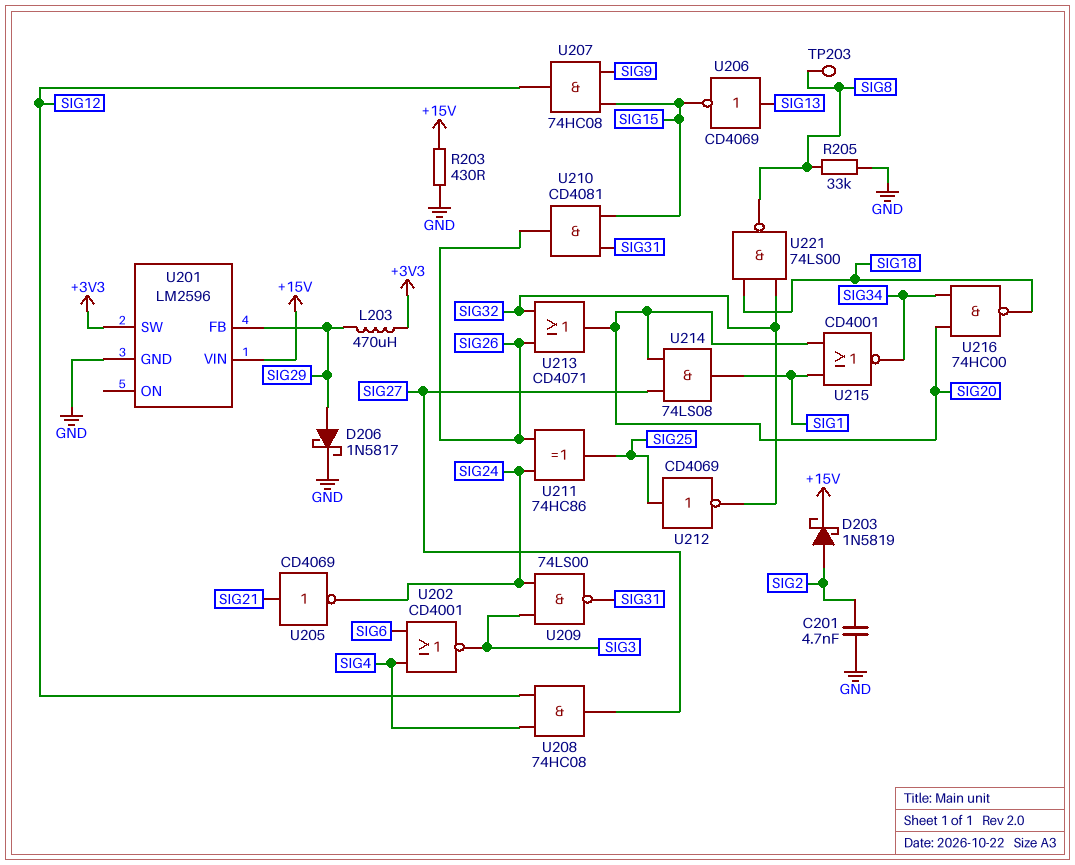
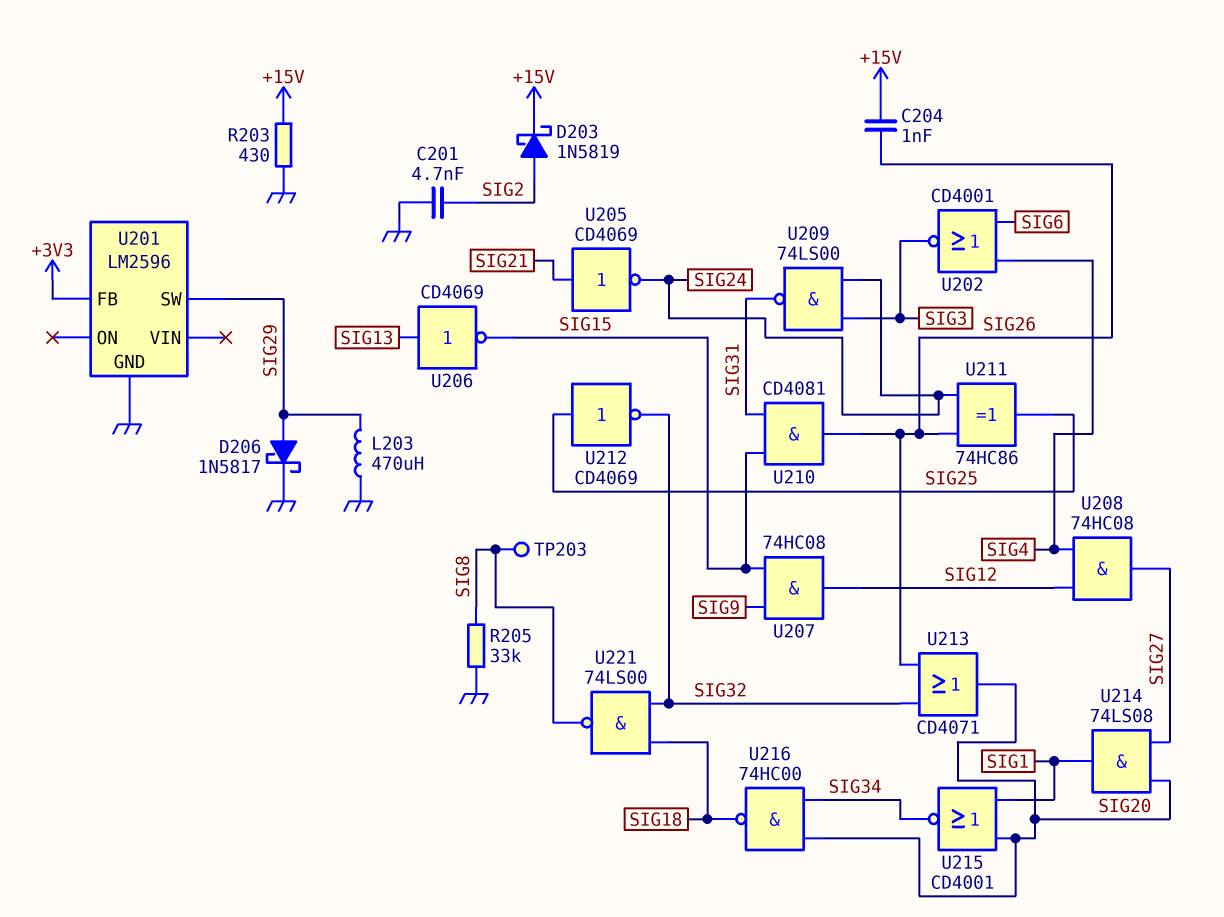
C204: none -> 1nF (+15V, SIG26)
L203: 470uH (+3V3, SIG29) -> 470uH (GND, SIG29)
U201 pin FB: SIG29 -> +3V3
U201 pin SW: +3V3 -> SIG29
U201 pin VIN: +15V -> none

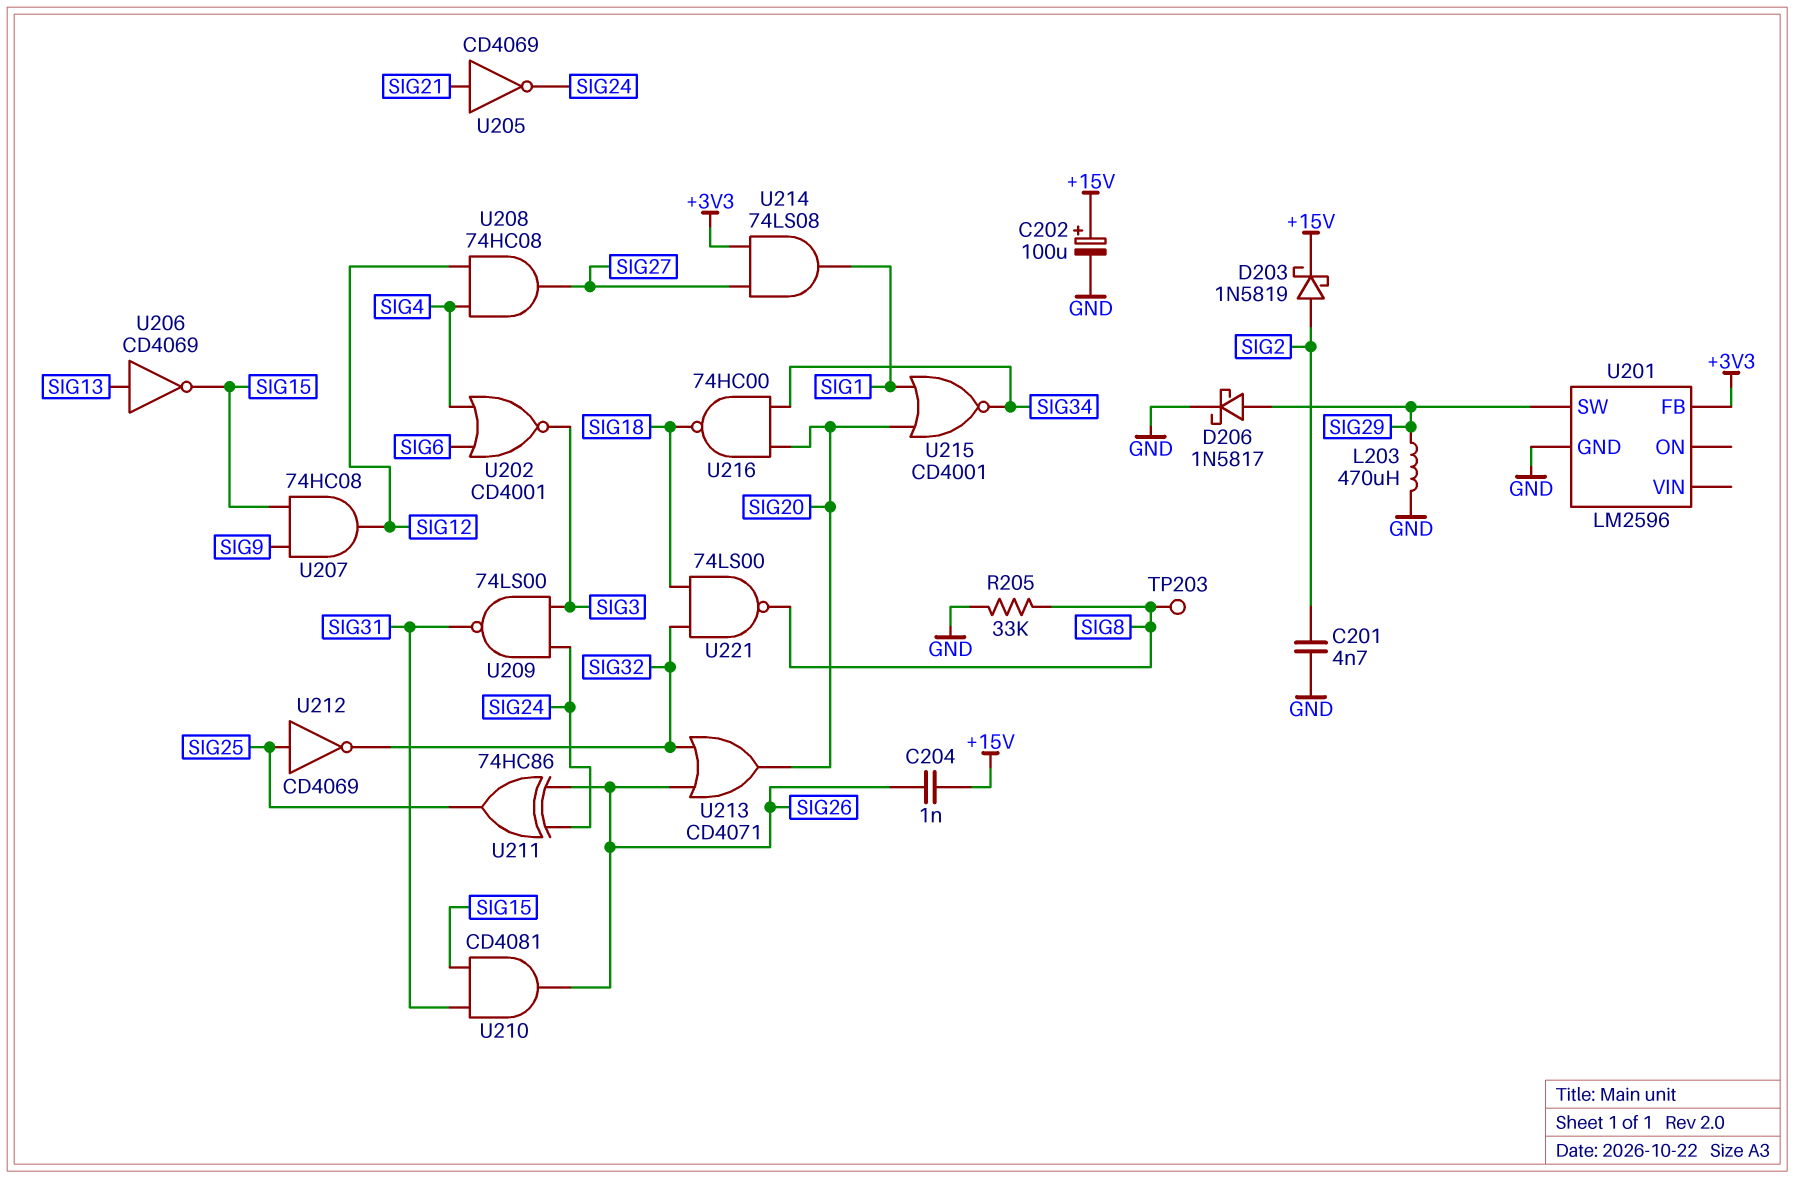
C202: none -> 100uF (plus +15V, minus GND)
R203: 430 (+15V, GND) -> none
U214: AND 74LS08 (in SIG20, in SIG27, out SIG1) -> AND 74LS08 (in +3V3, in SIG27, out SIG1)

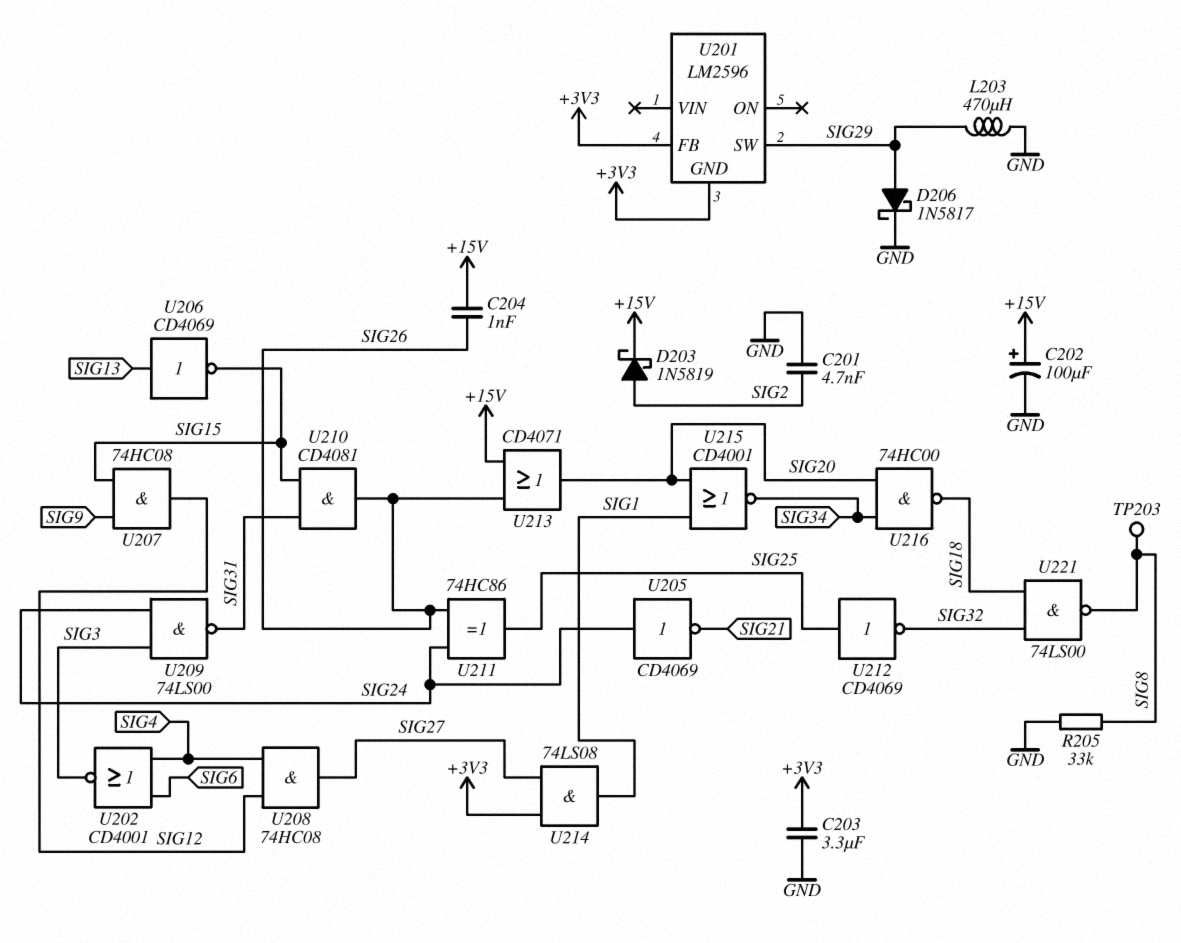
C203: none -> 3.3uF (+3V3, GND)
U201 pin GND: GND -> +3V3
U205: NOT CD4069 (in SIG21, out SIG24) -> NOT CD4069 (in SIG24, out SIG21)
U213: OR CD4071 (in SIG26, in SIG32, out SIG20) -> OR CD4071 (in +15V, in SIG26, out SIG20)

